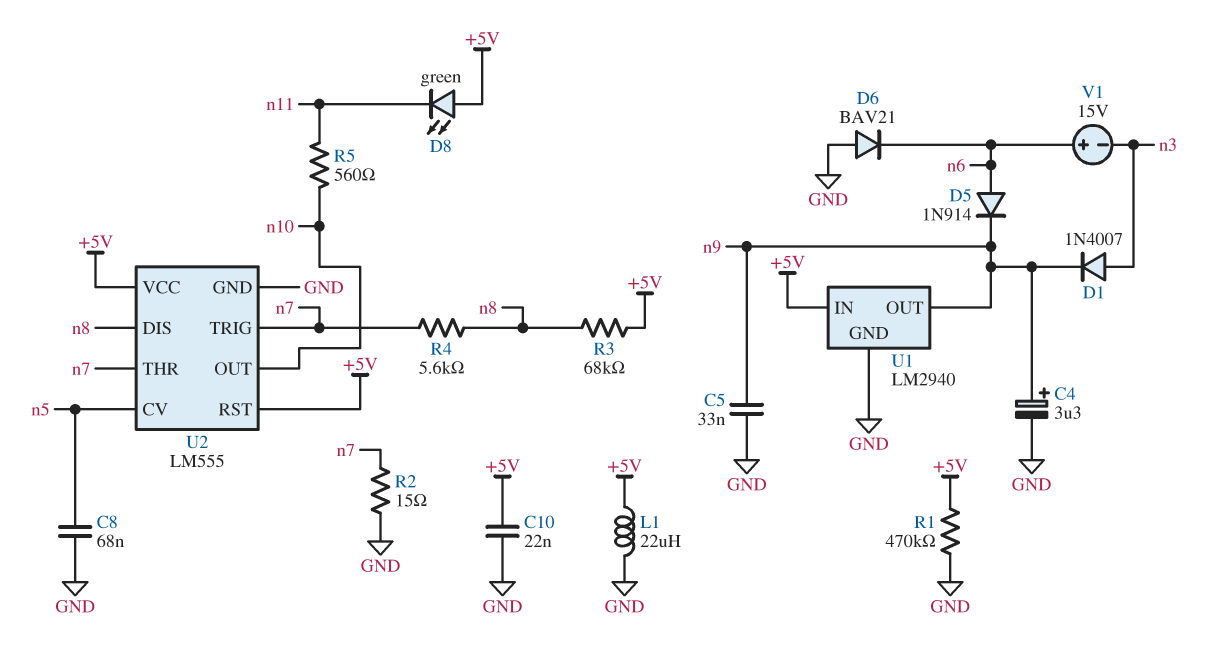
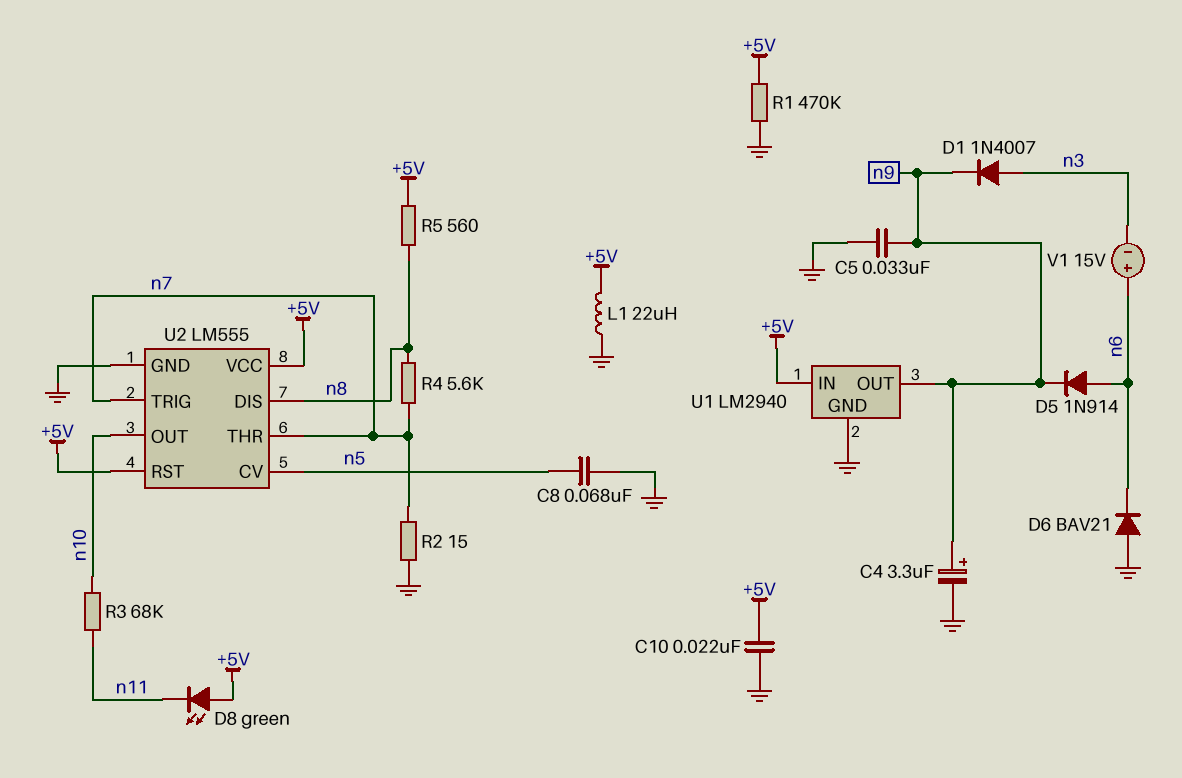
R3: 68k (+5V, n8) -> 68k (n10, n11)
R5: 560 (n10, n11) -> 560 (+5V, n8)

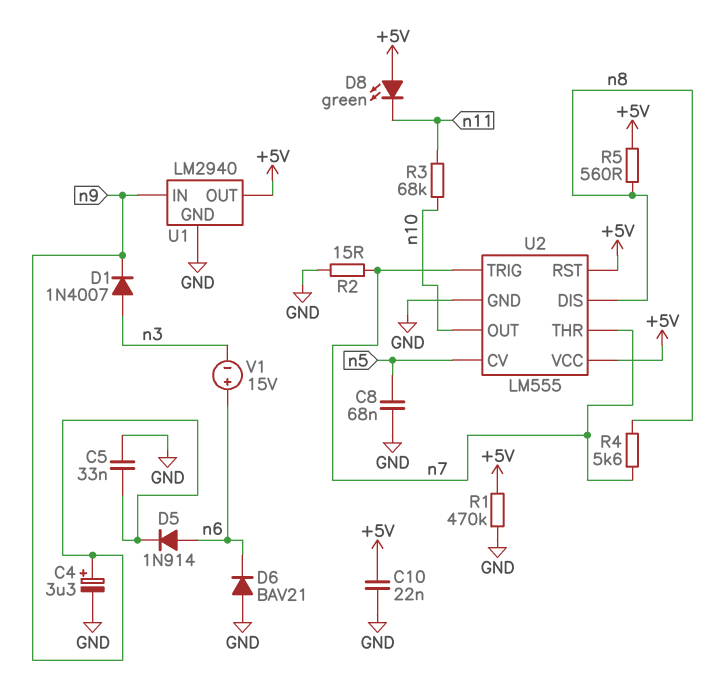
L1: 22uH (+5V, GND) -> none
U1 pin IN: +5V -> n9
U1 pin OUT: n9 -> +5V

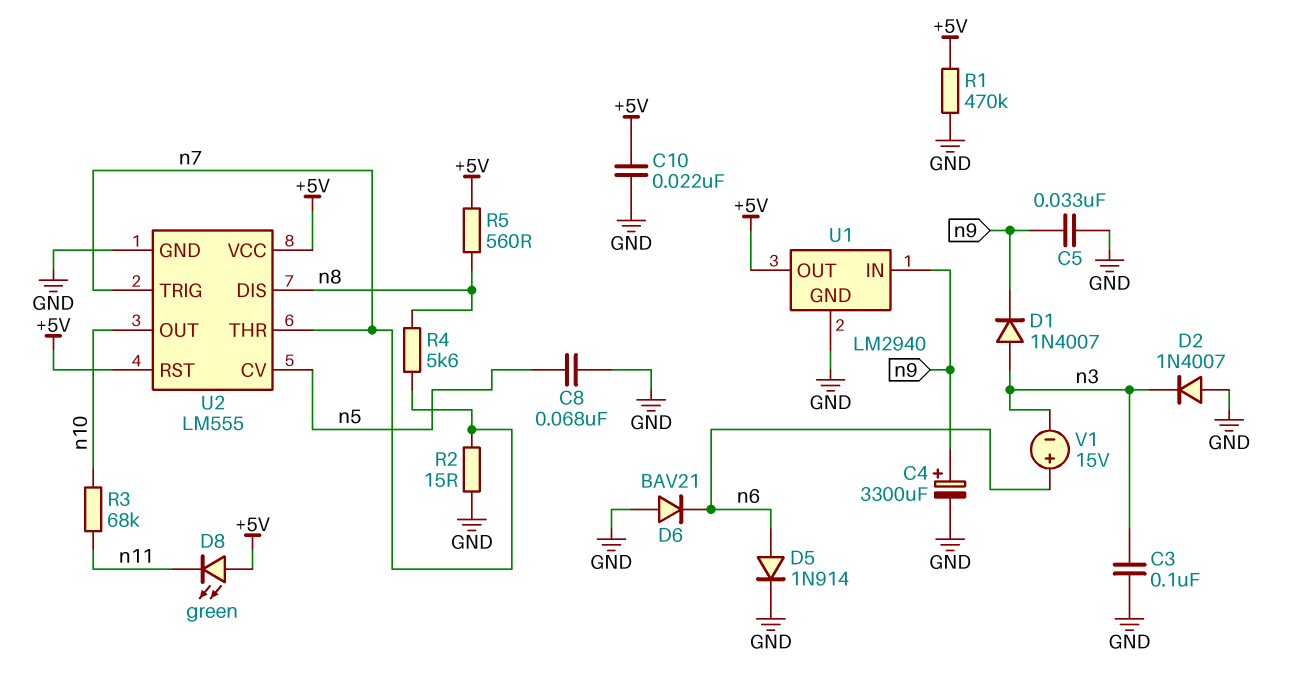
C3: none -> 100nF (GND, n3)
C4: 3.3uF (plus n9, minus GND) -> 3300uF (plus n9, minus GND)
D2: none -> diode 1N4007 (A GND, K n3)
D5: diode 1N914 (A n6, K n9) -> diode 1N914 (A n6, K GND)

